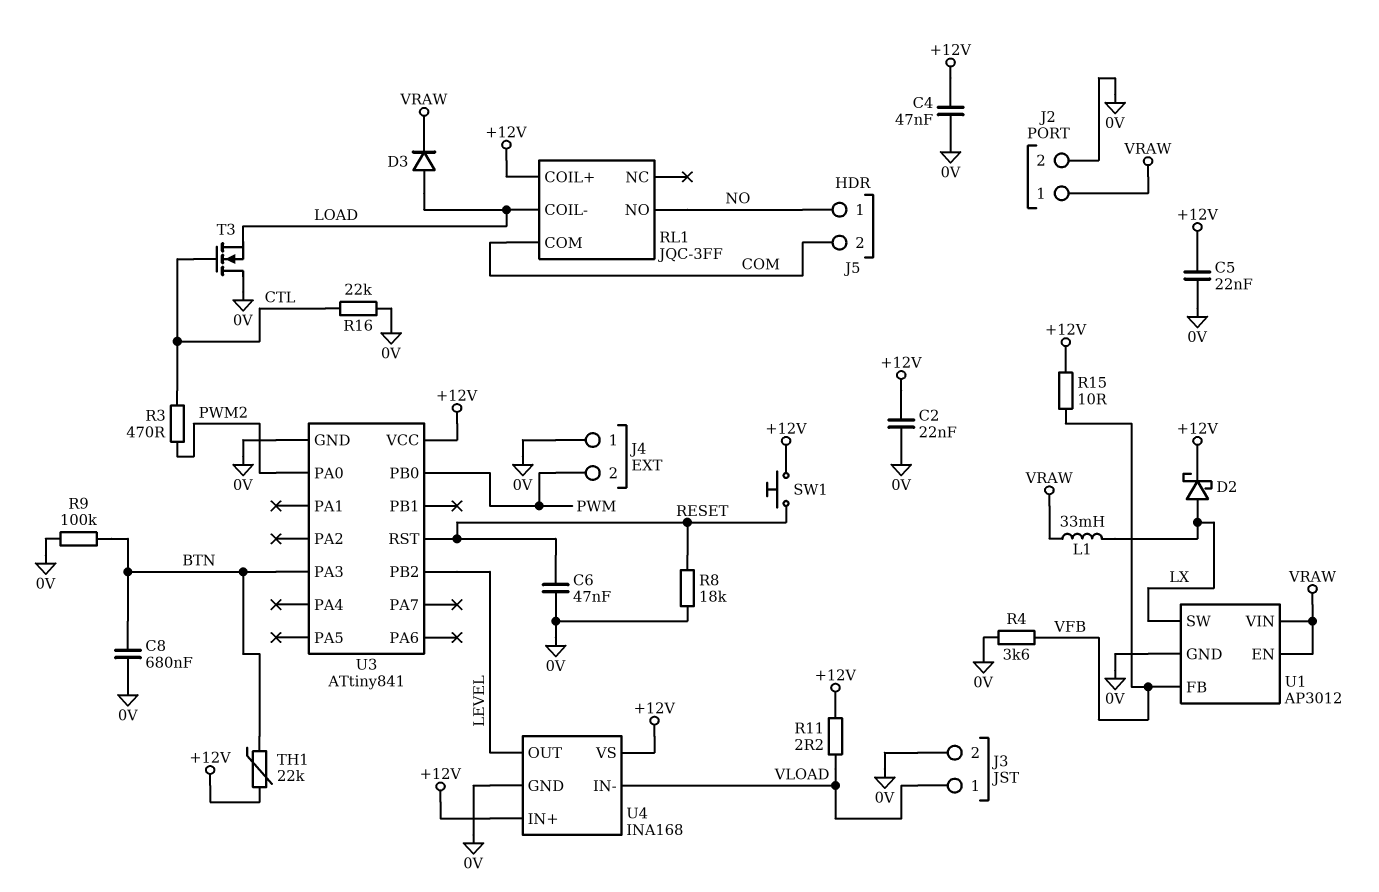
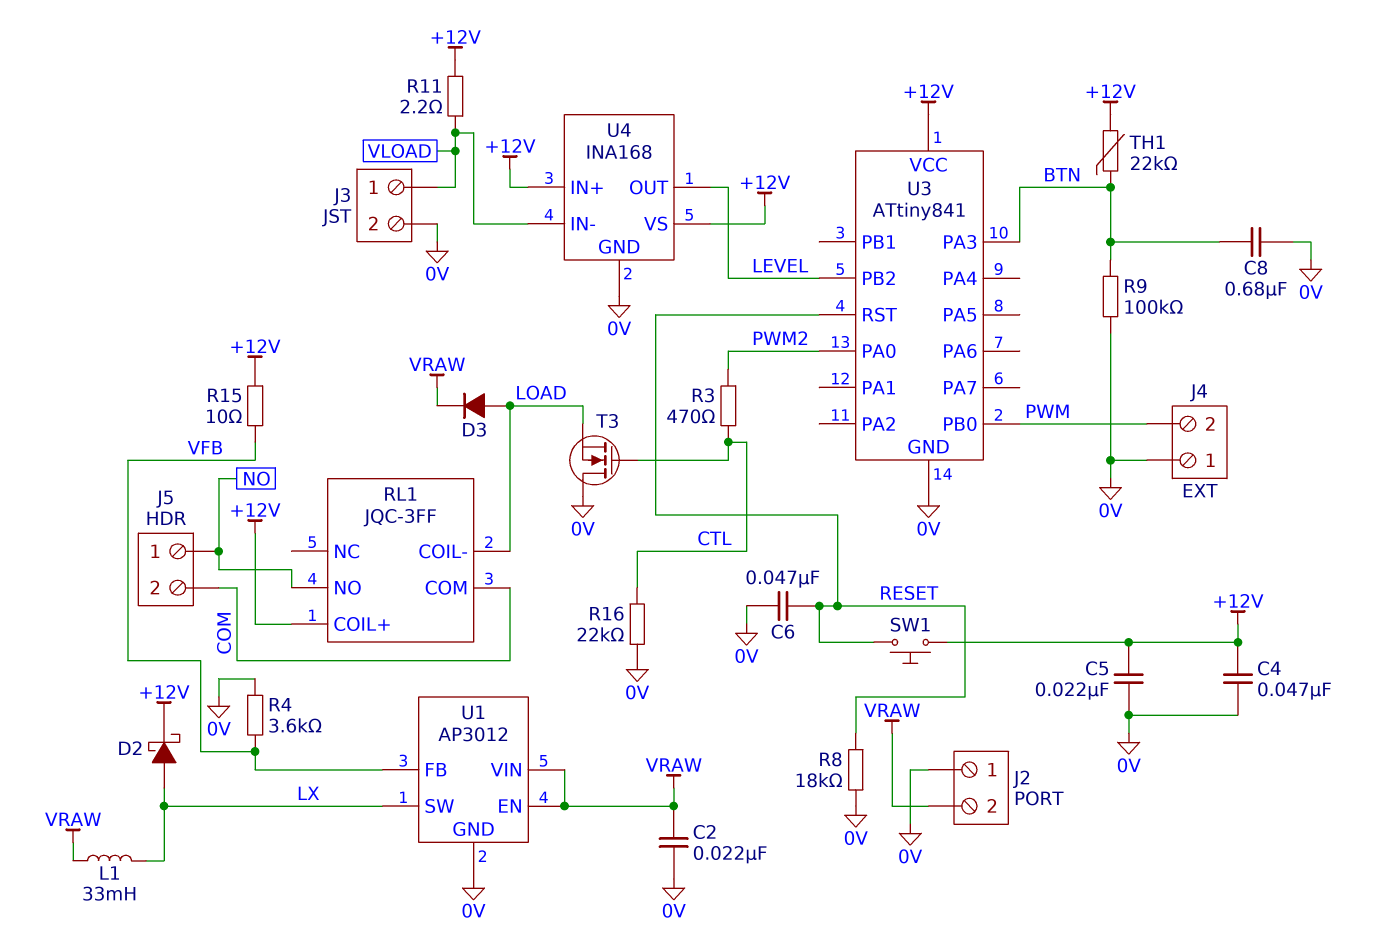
C2: 22nF (+12V, 0V) -> 22nF (0V, VRAW)
J2 pin 1: VRAW -> 0V
J2 pin 2: 0V -> VRAW

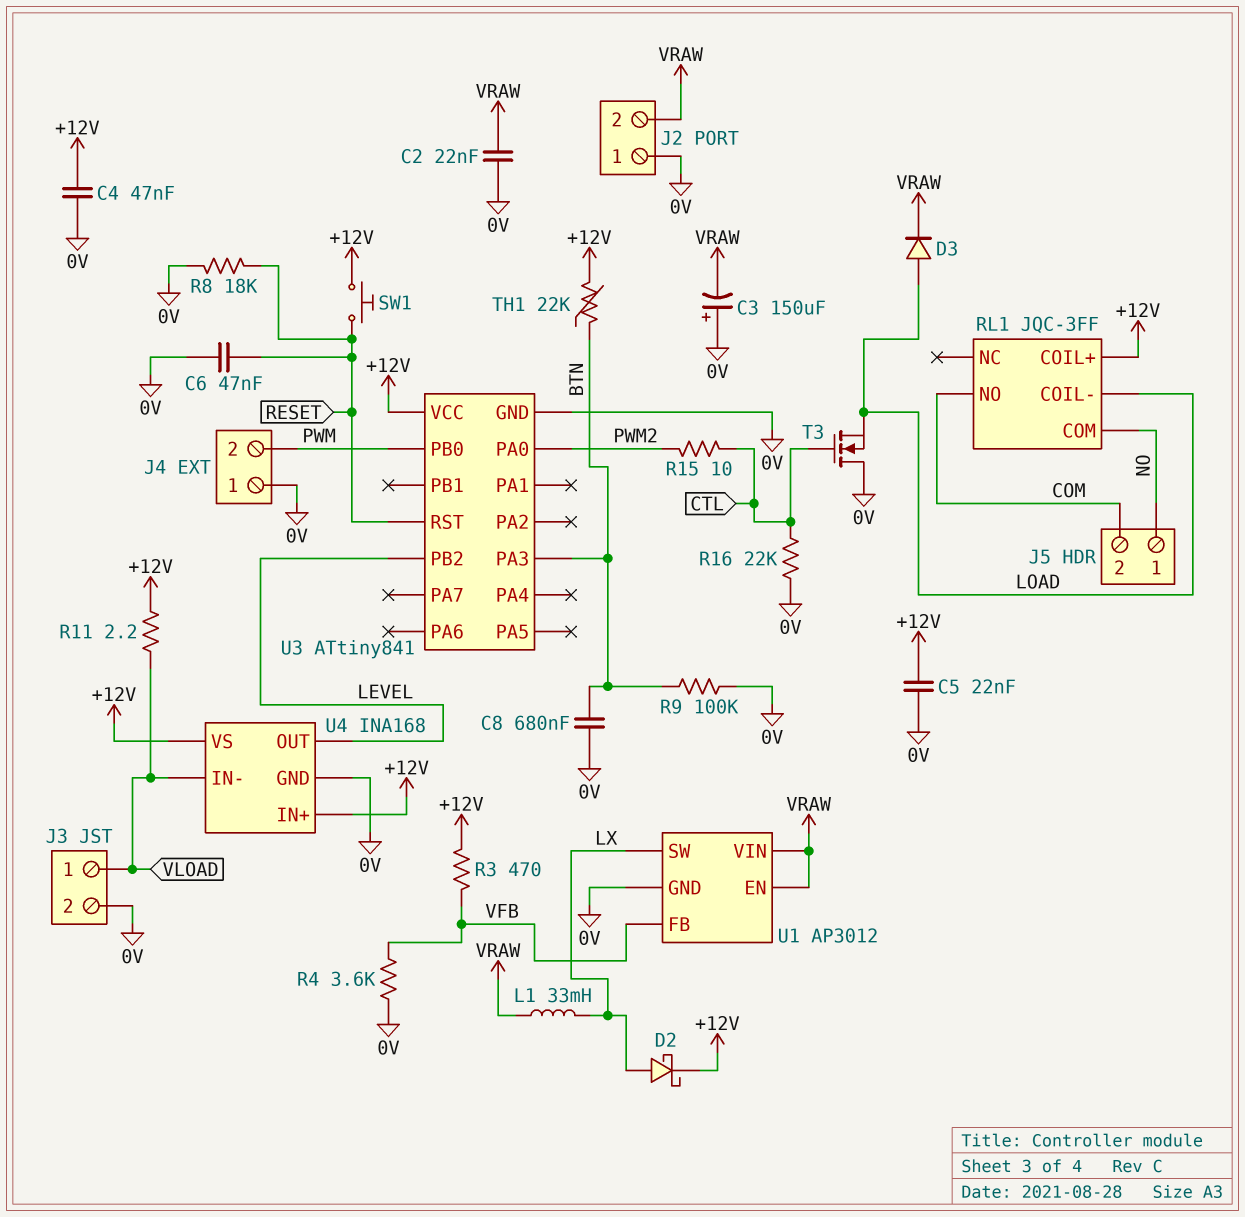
C3: none -> 150uF (plus 0V, minus VRAW)
R3: 470 (CTL, PWM2) -> 470 (+12V, VFB)
R15: 10 (+12V, VFB) -> 10 (CTL, PWM2)
RL1 pin COM: COM -> NO
RL1 pin NO: NO -> COM

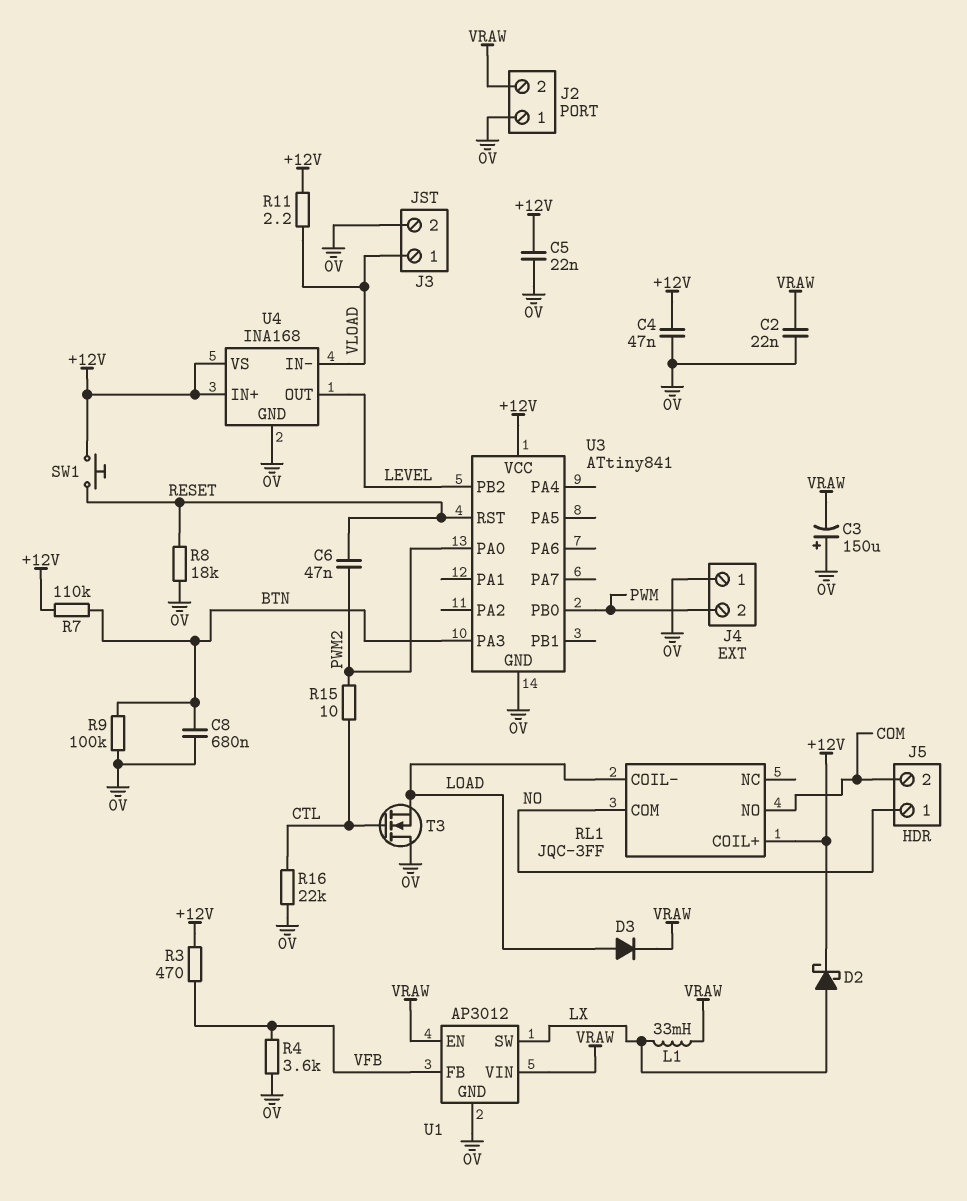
C6: 47nF (0V, RESET) -> 47nF (PWM2, RESET)
R7: none -> 110k (+12V, BTN)
TH1: 22k (+12V, BTN) -> none

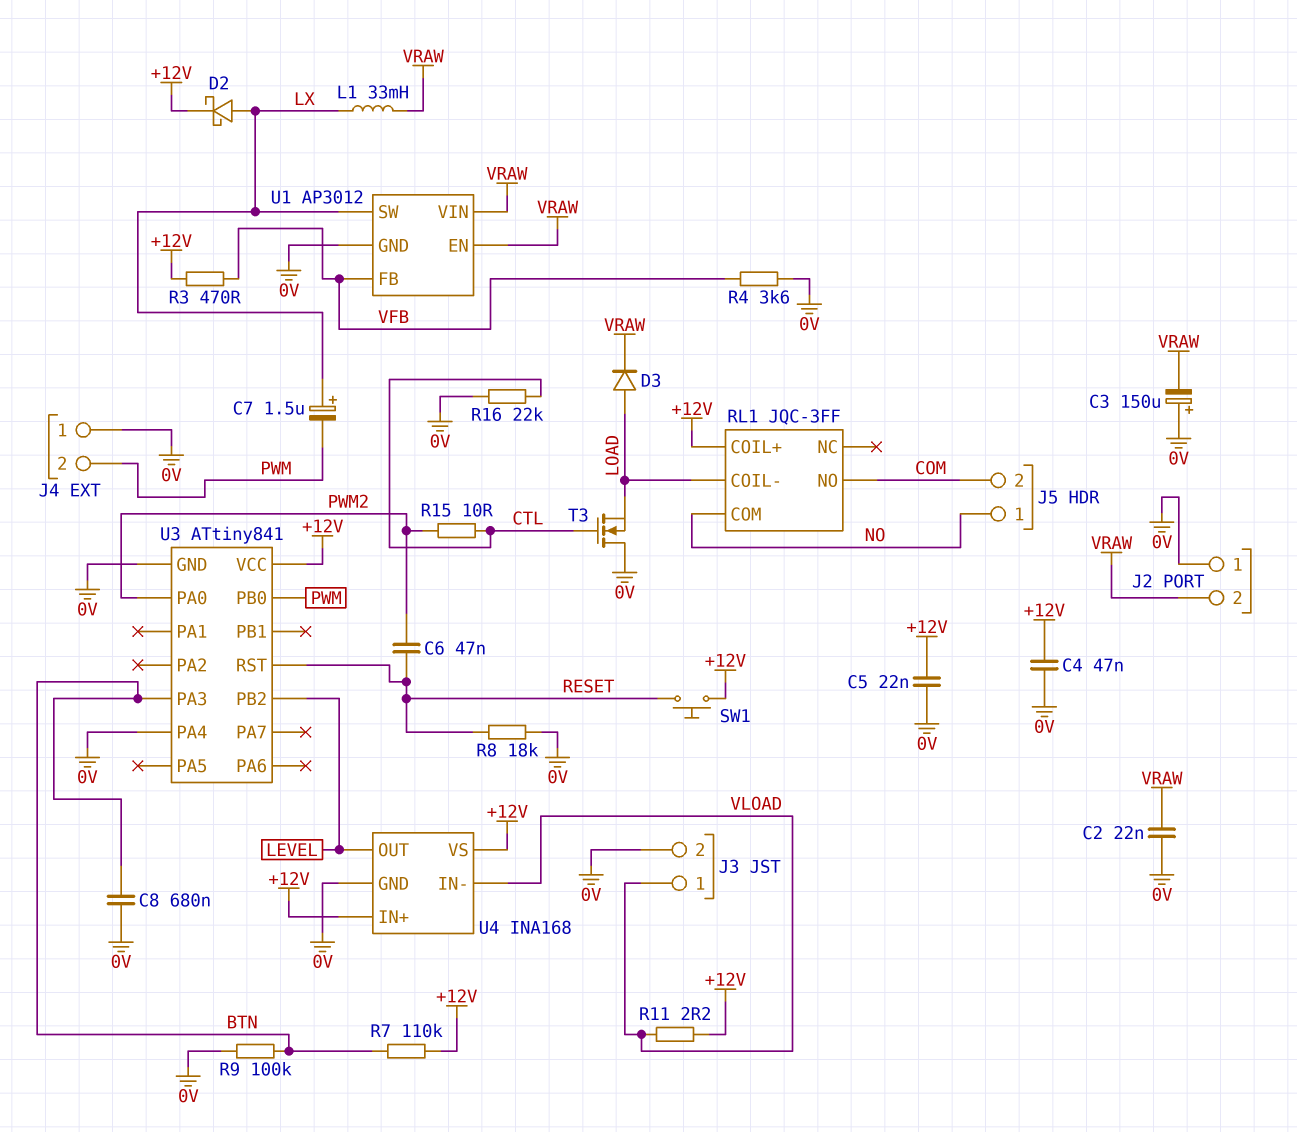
C7: none -> 1.5uF (plus LX, minus PWM)
U3 pin PA4: none -> 0V

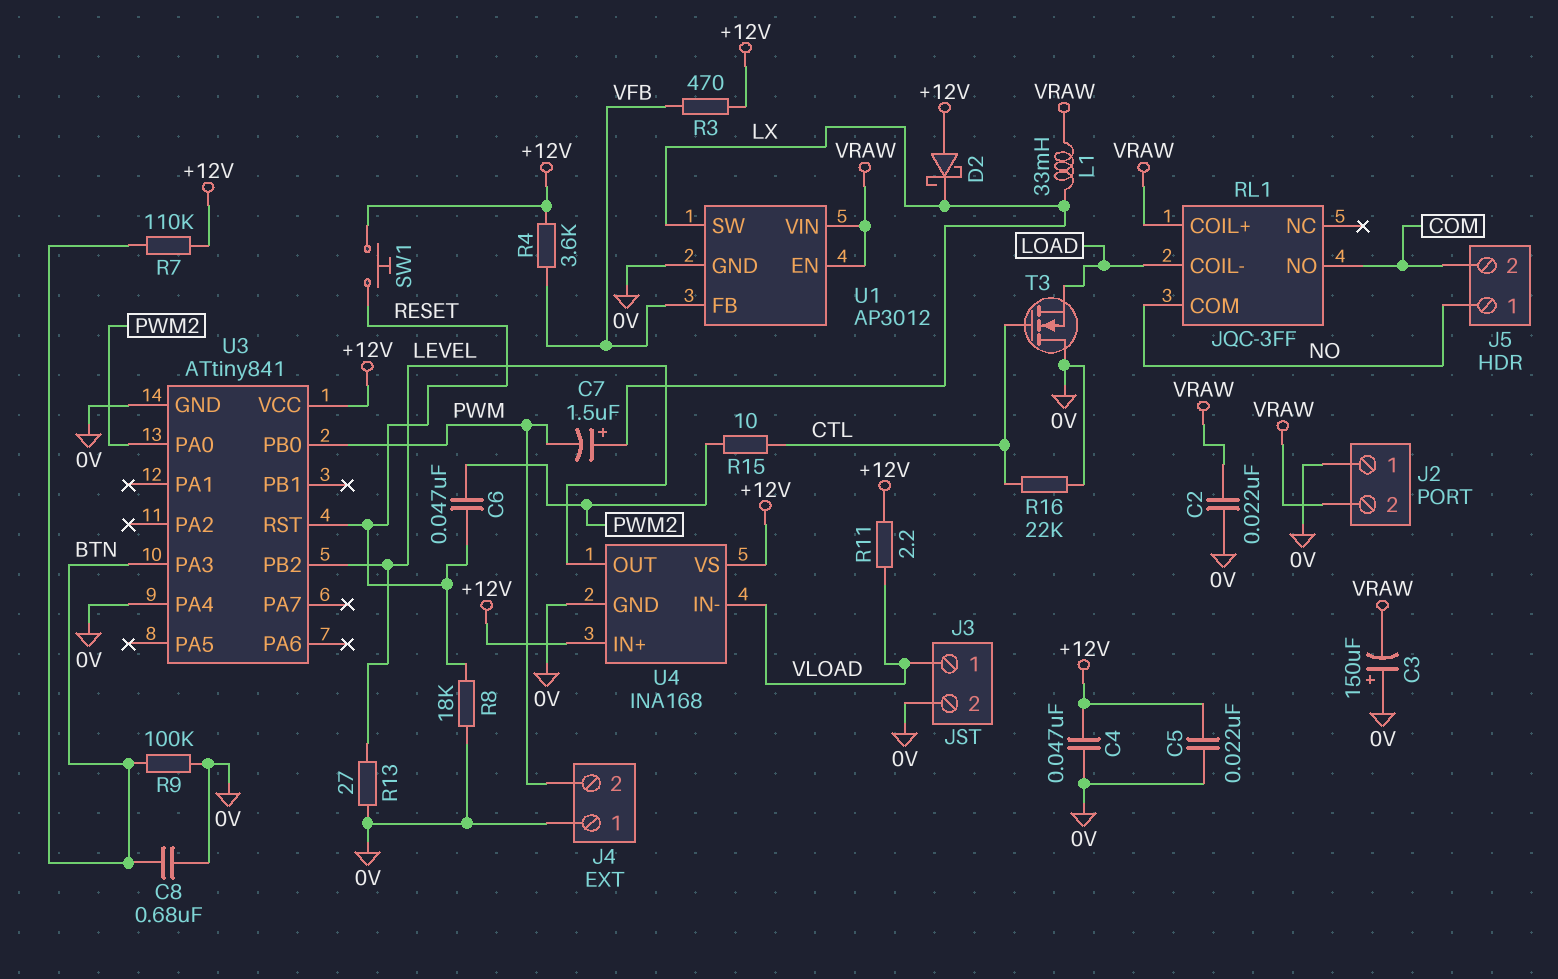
D2: schottky (A LX, K +12V) -> schottky (A +12V, K LX)
D3: diode (A LOAD, K VRAW) -> none
R4: 3.6k (0V, VFB) -> 3.6k (+12V, VFB)
R13: none -> 27 (0V, LEVEL)
RL1 pin COIL+: +12V -> VRAW

